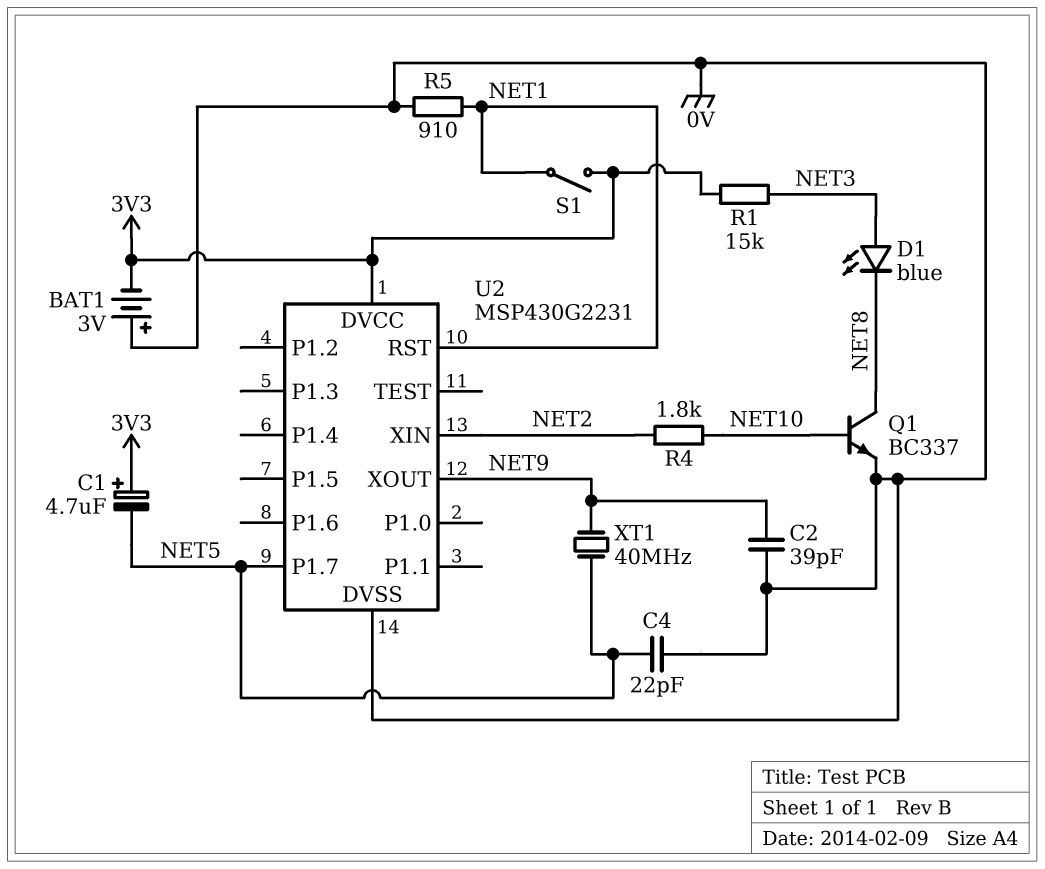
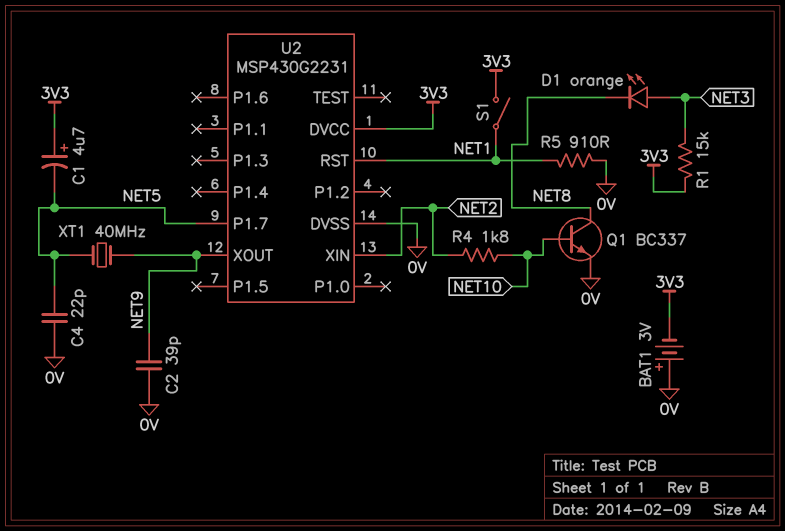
D1: LED blue (A NET3, K NET8) -> LED orange (A NET3, K NET8)

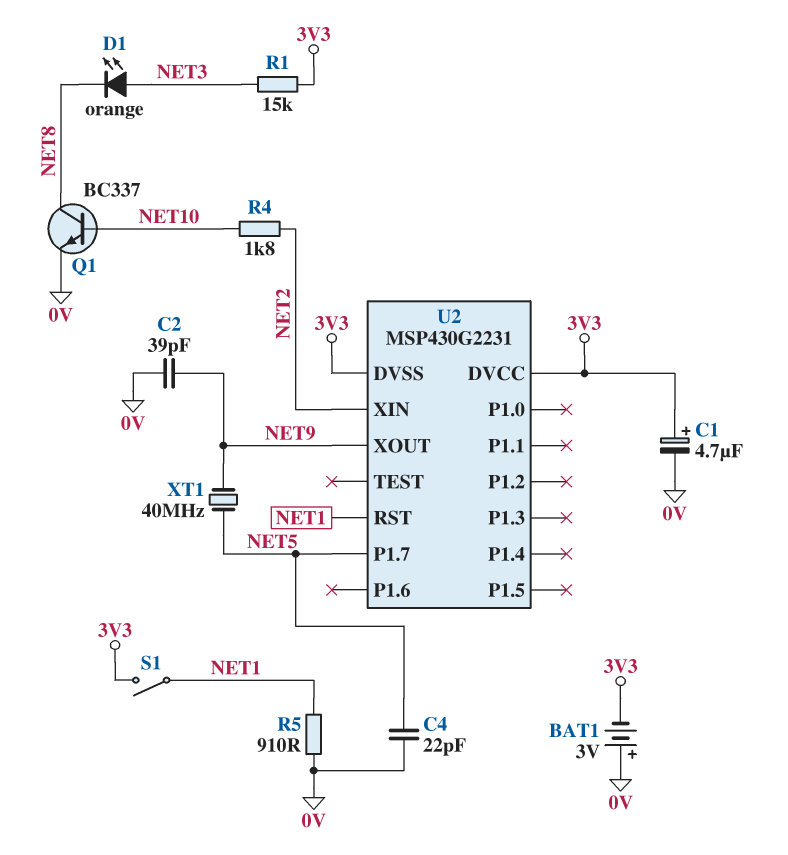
C1: 4.7uF (plus 3V3, minus NET5) -> 4.7uF (plus 3V3, minus 0V)
U2 pin DVSS: 0V -> 3V3

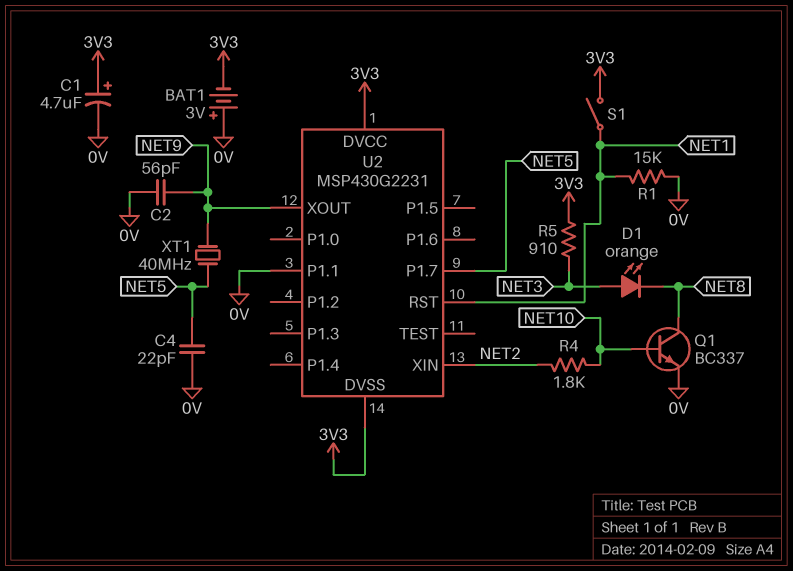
C2: 39pF (0V, NET9) -> 56pF (0V, NET9)
R1: 15k (3V3, NET3) -> 15k (0V, NET1)
R5: 910 (0V, NET1) -> 910 (3V3, NET3)
U2 pin P1.1: none -> 0V

